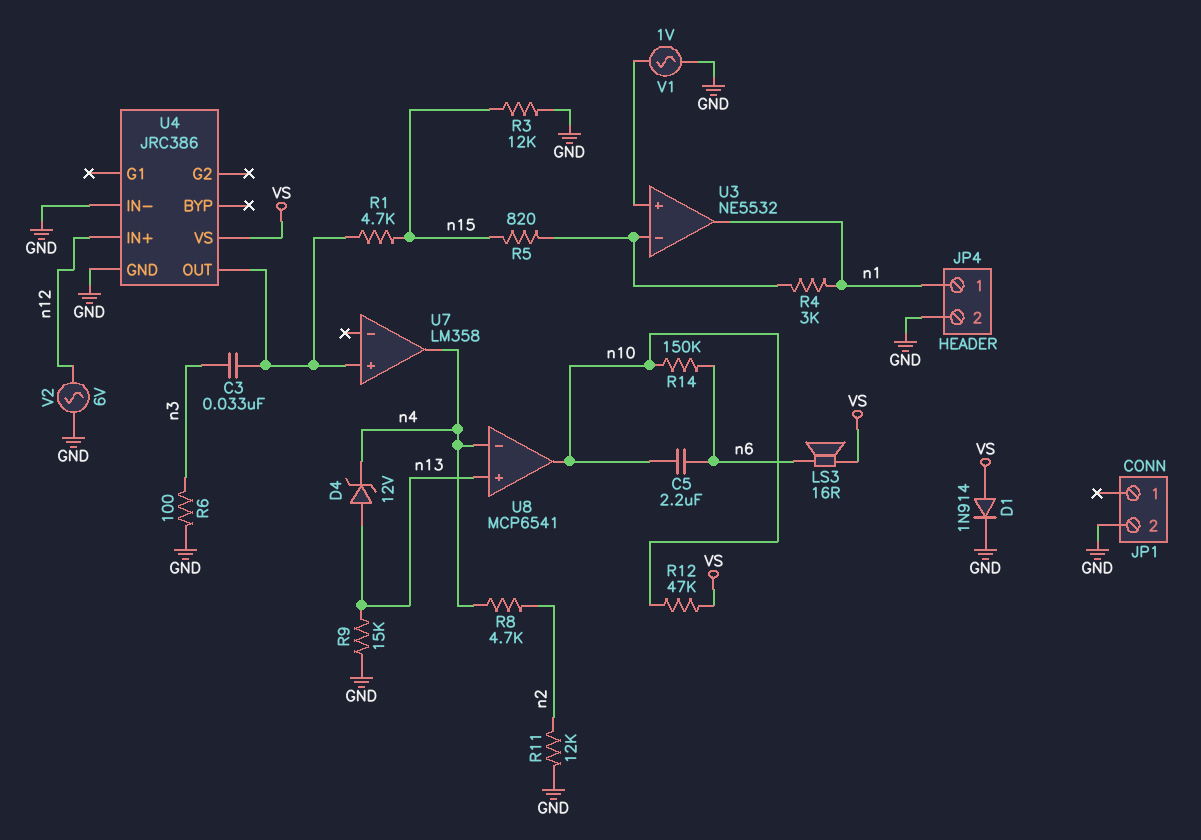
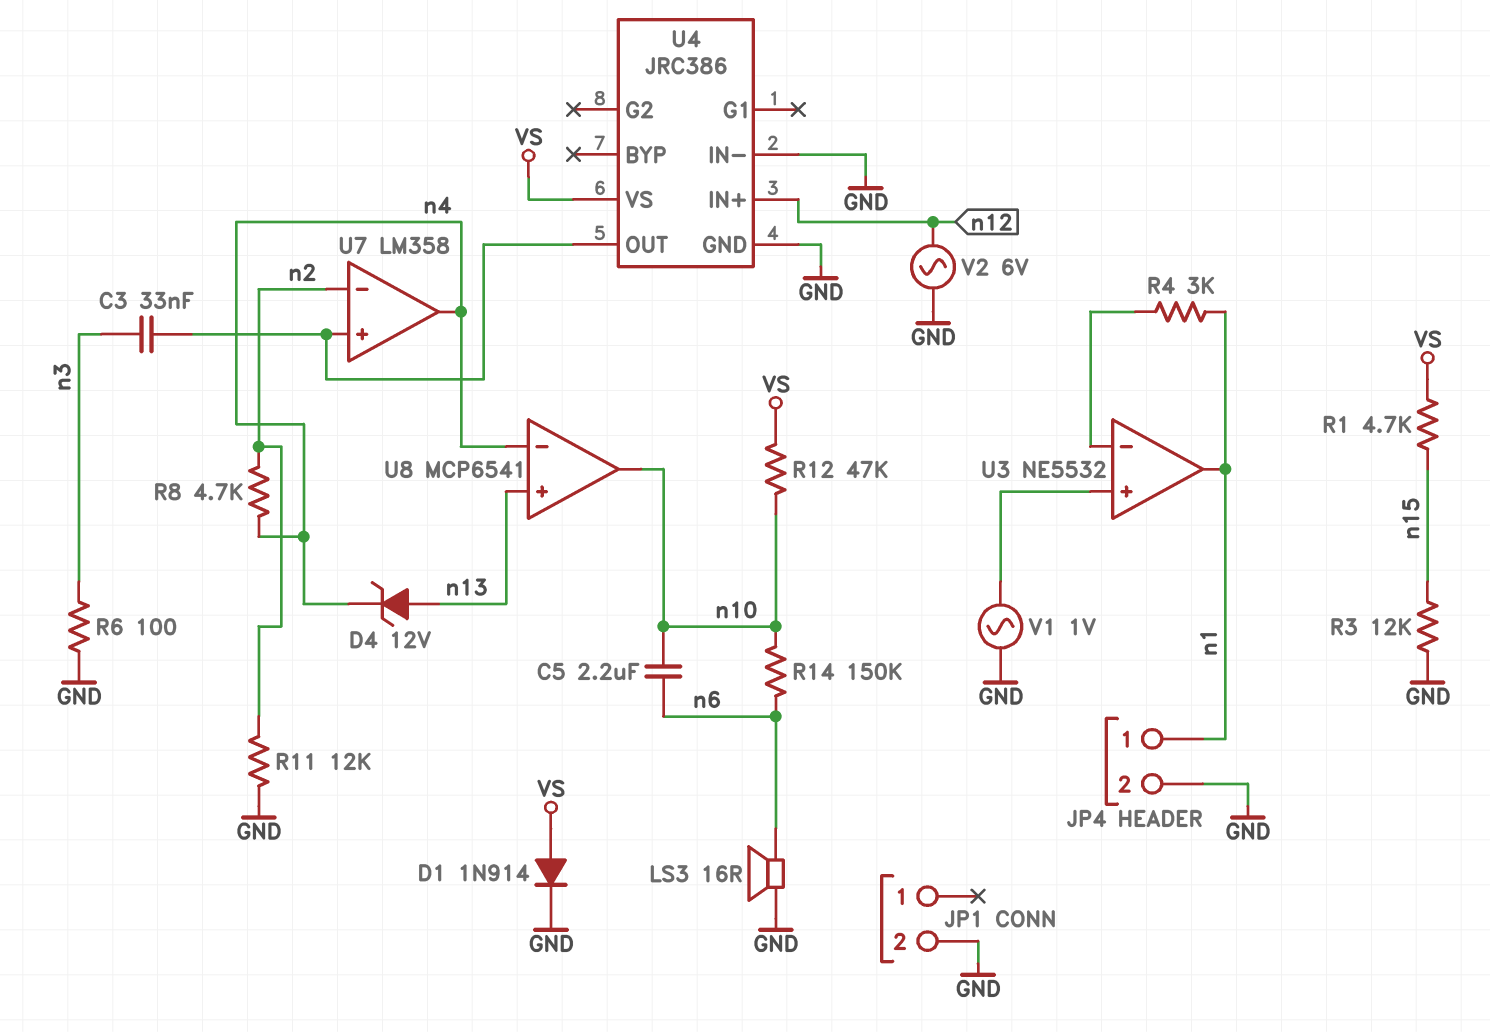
LS3: speaker 16R (VS, n6) -> speaker 16R (GND, n6)
R1: 4.7k (U4/OUT, n15) -> 4.7k (VS, n15)
R5: 820 (U3/in-, n15) -> none
R9: 15k (GND, n13) -> none
U7 pin in-: none -> n2

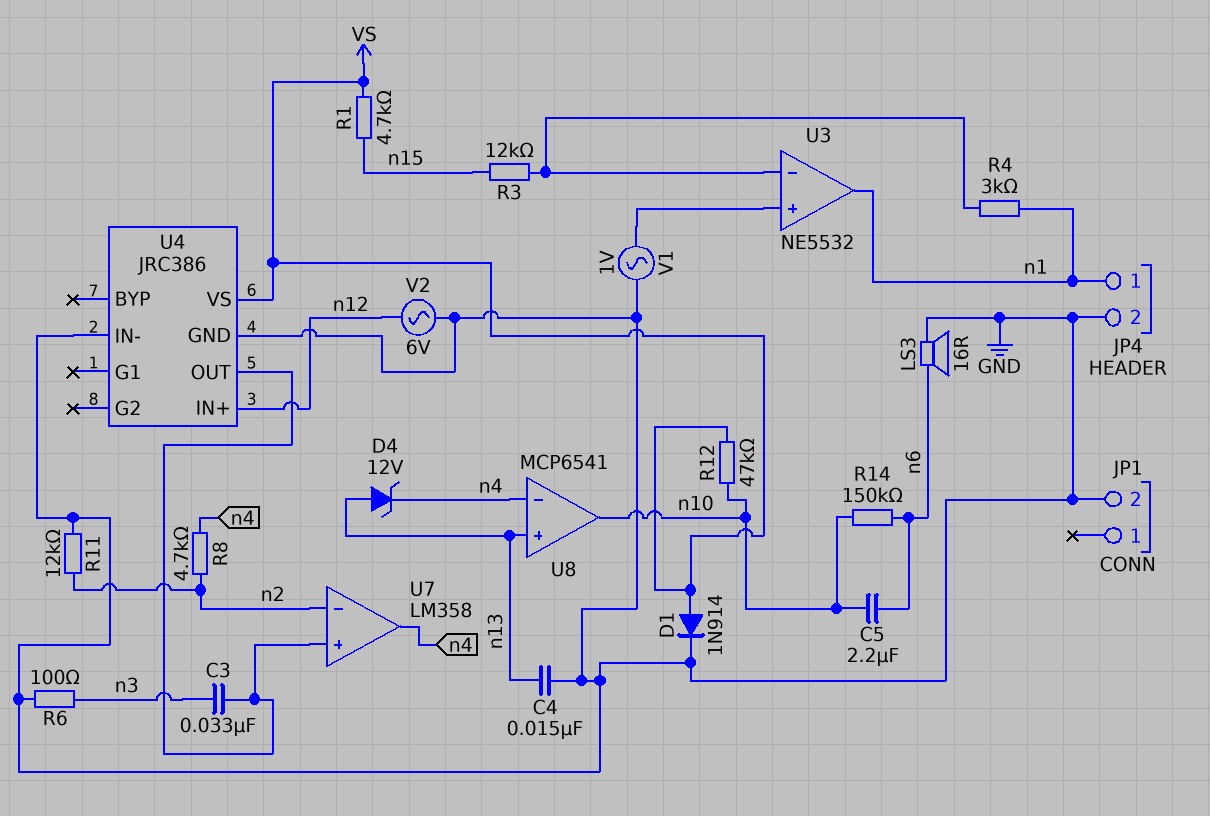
C4: none -> 15nF (GND, n13)
R3: 12k (GND, n15) -> 12k (U3/in-, n15)

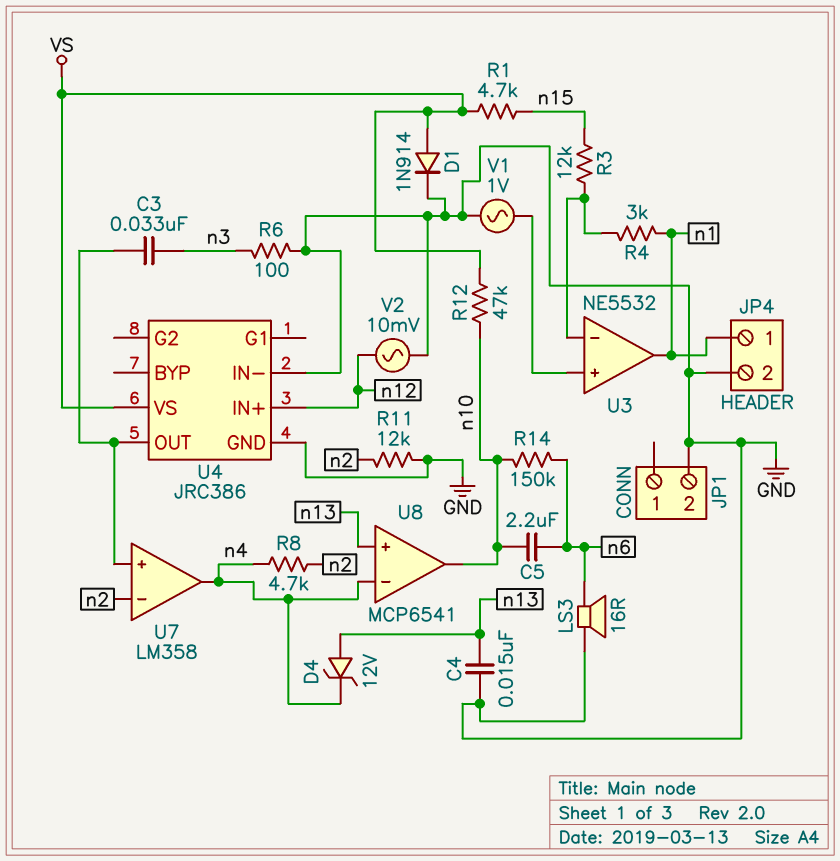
V2: AC 6V (GND, n12) -> AC 10mV (GND, n12)

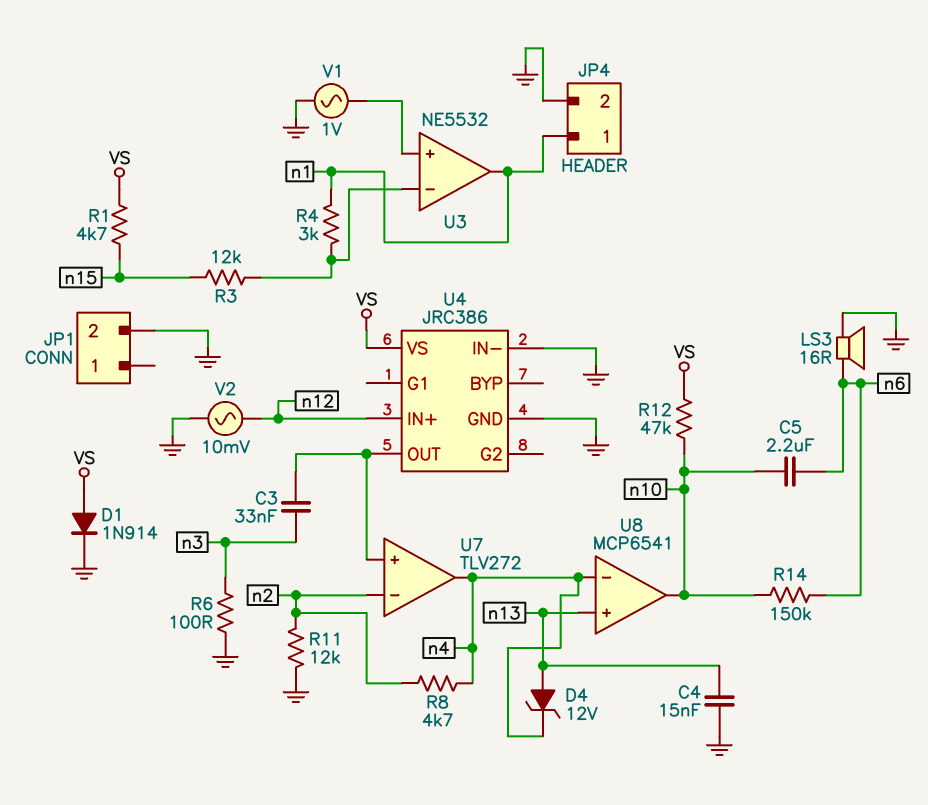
U7: LM358 -> TLV272

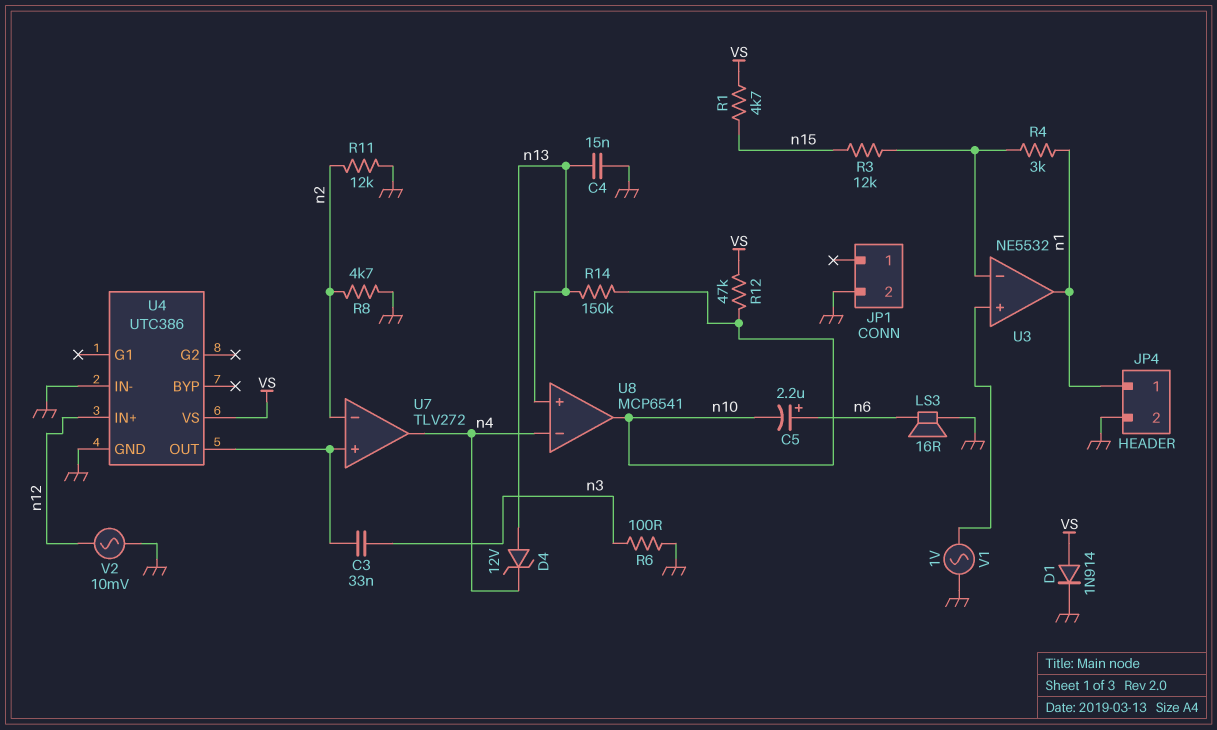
C5: 2.2uF (n6, n10) -> 2.2uF (plus n6, minus n10)
R8: 4.7k (n2, n4) -> 4.7k (GND, n2)
R14: 150k (n6, n10) -> 150k (n10, n13)
U4: JRC386 -> UTC386

